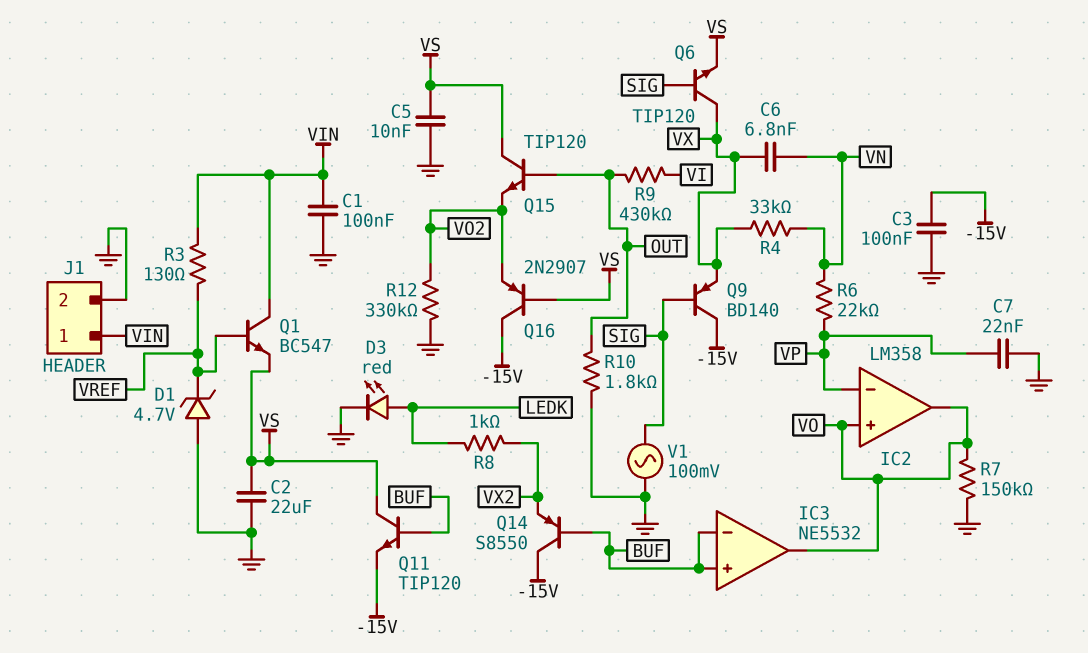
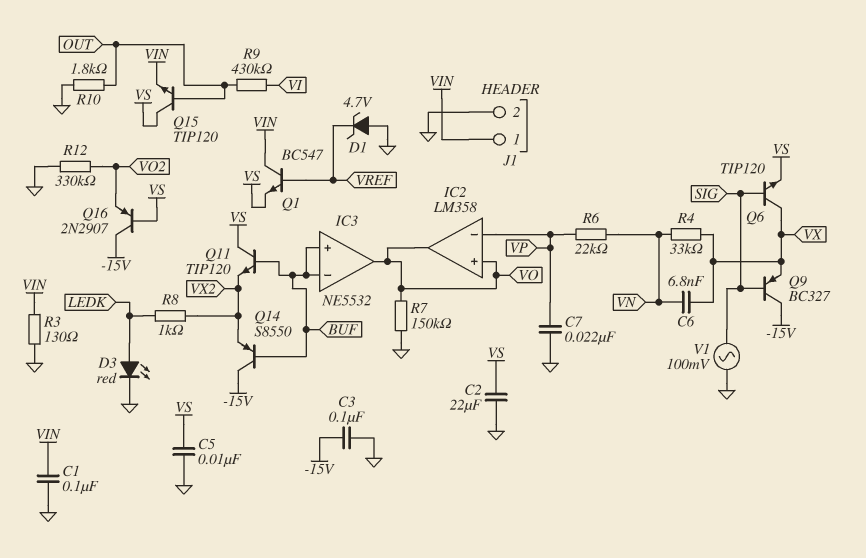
Q9: PNP BD140 (B SIG, C -15V, E VX) -> PNP BC327 (B SIG, C -15V, E VX)
Q11: NPN TIP120 (B BUF, C VS, E -15V) -> NPN TIP120 (B BUF, C VS, E VX2)
Q15: NPN TIP120 (B OUT, C VS, E VO2) -> NPN TIP120 (B OUT, C VS, E VIN)
R3: 130 (VIN, VREF) -> 130 (GND, VIN)

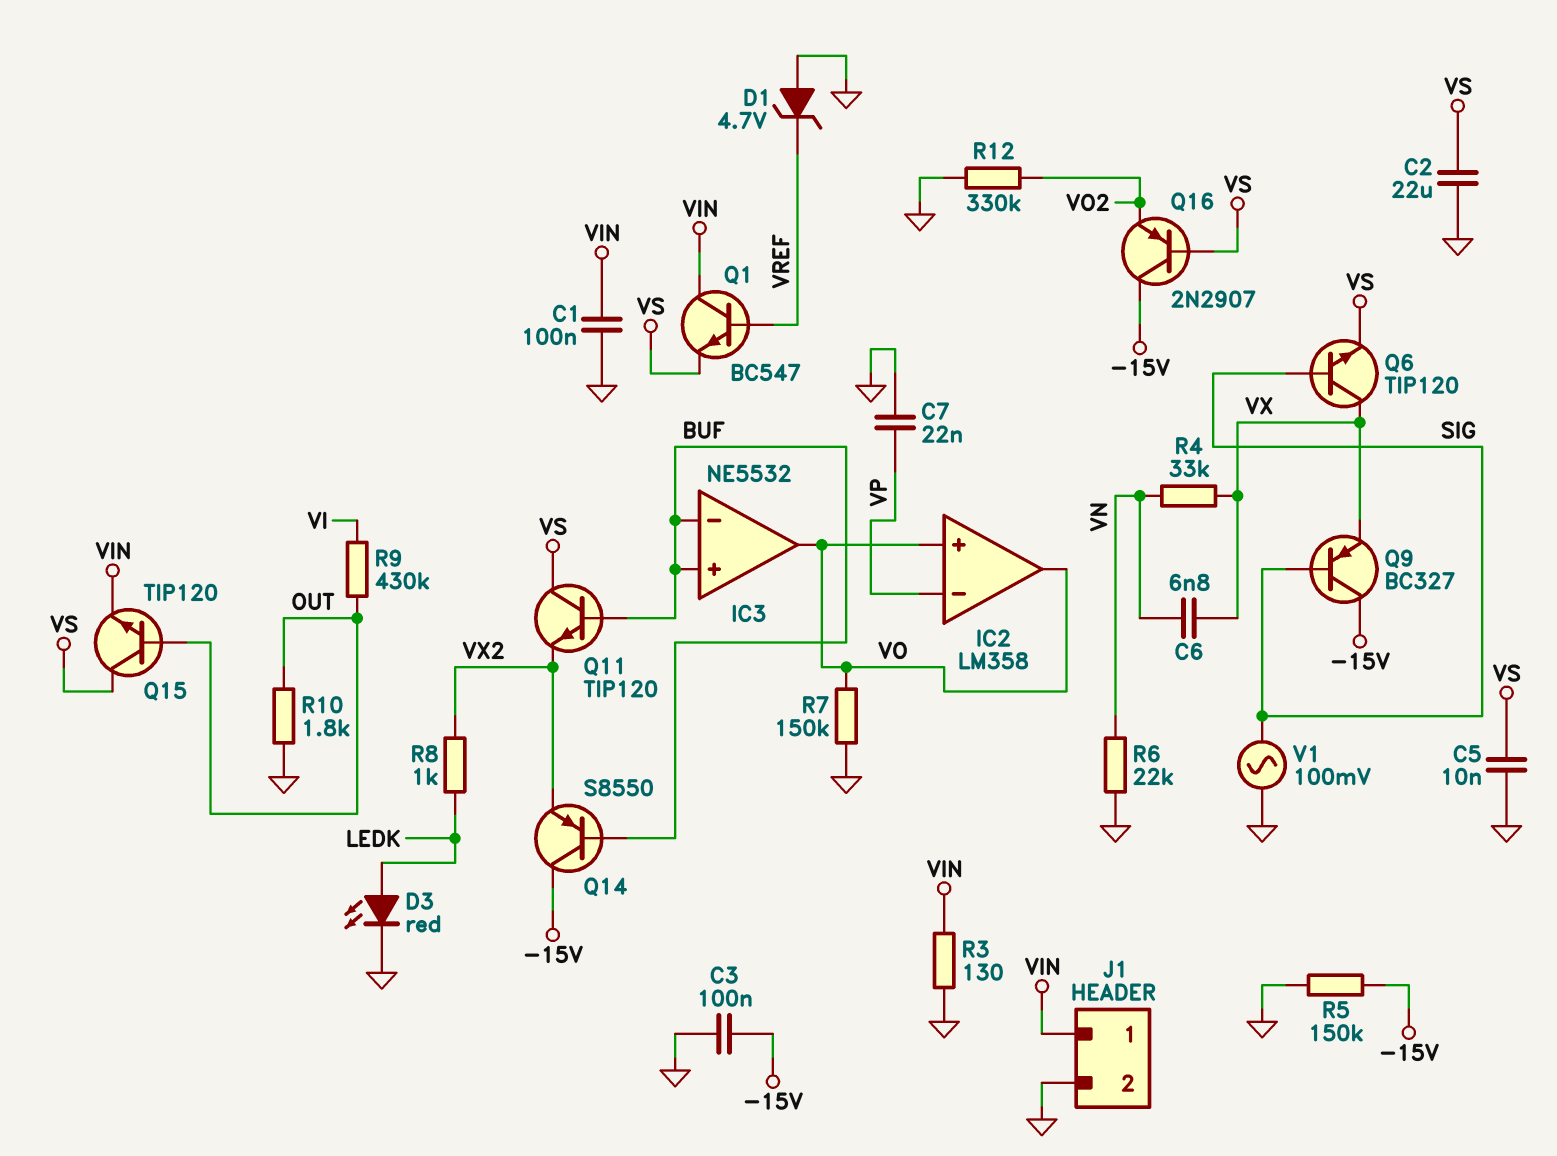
R5: none -> 150k (-15V, GND)
R6: 22k (VN, VP) -> 22k (GND, VN)

